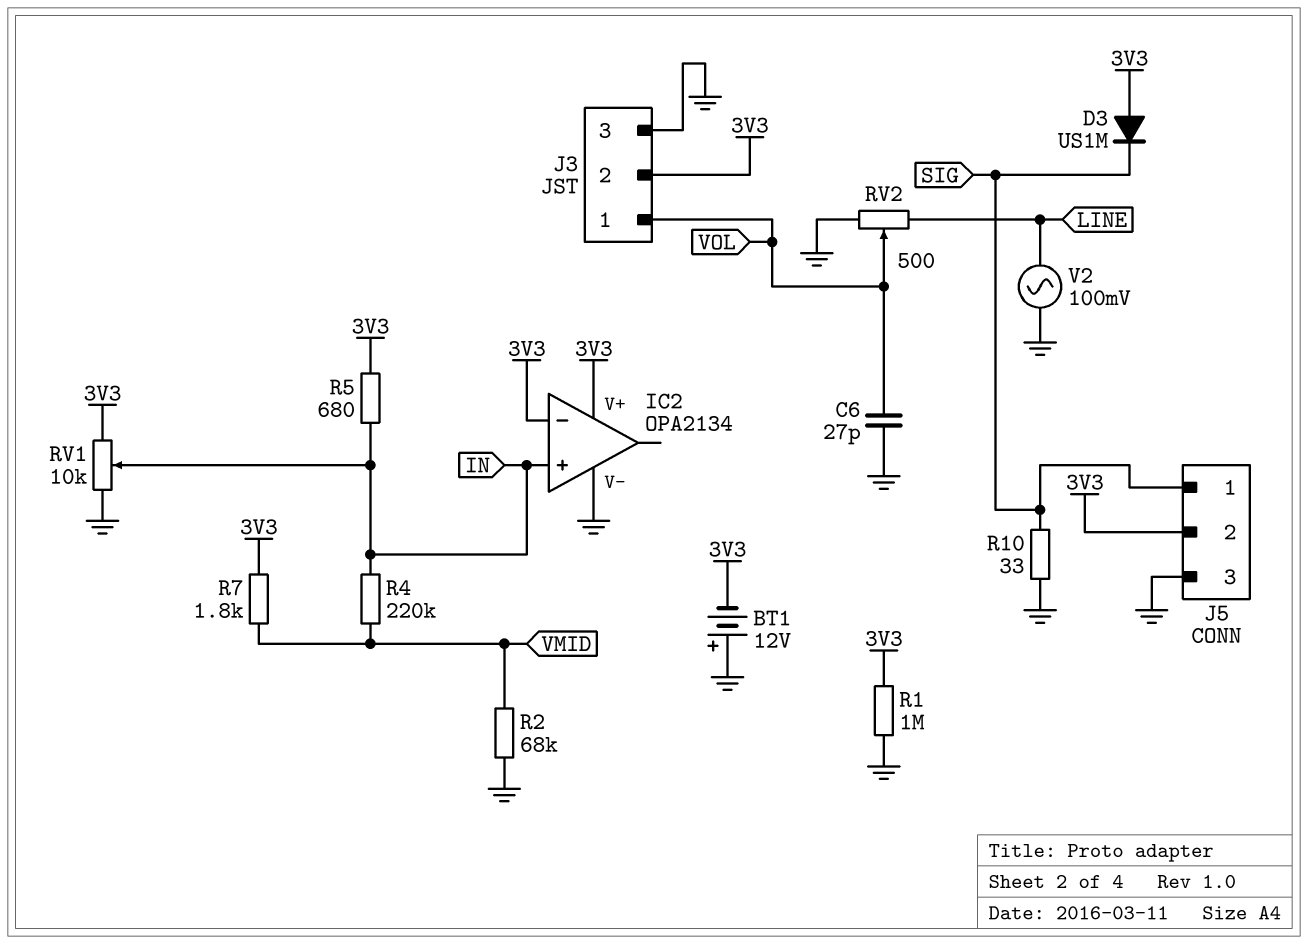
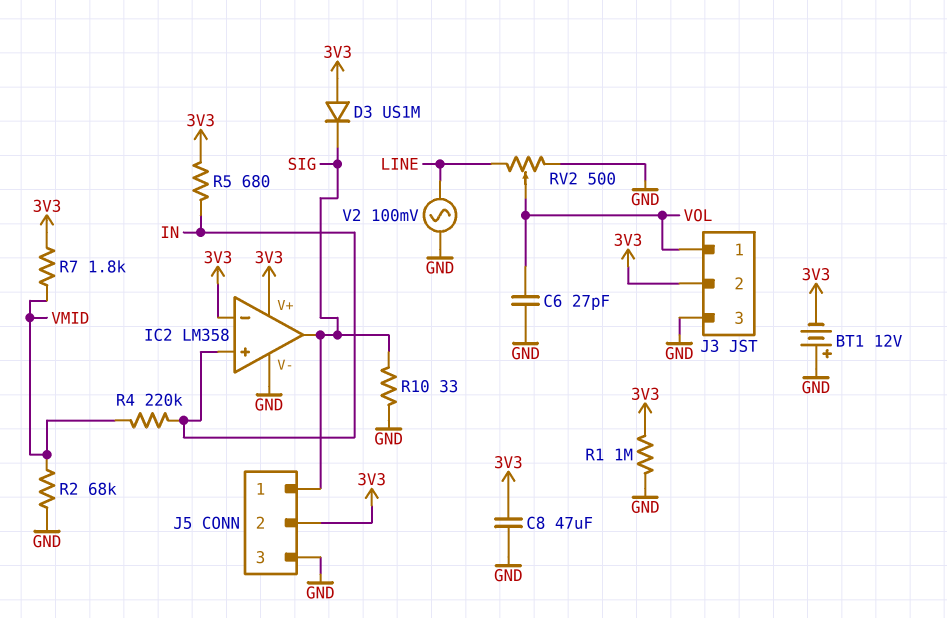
C8: none -> 47uF (3V3, GND)
IC2: OPA2134 -> LM358
IC2 pin out: none -> SIG
RV1: 10k (3V3, GND, wiper IN) -> none

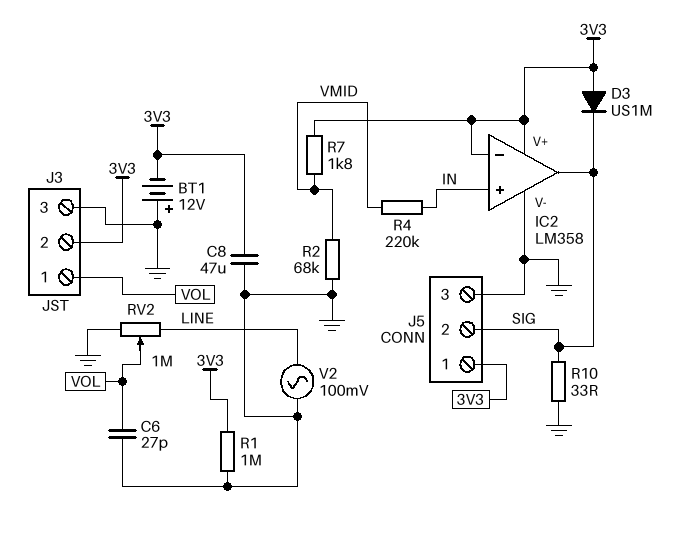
J5 pin 1: SIG -> 3V3
J5 pin 2: 3V3 -> SIG
R5: 680 (3V3, IN) -> none
RV2: 500 (GND, LINE, wiper VOL) -> 1M (GND, LINE, wiper VOL)

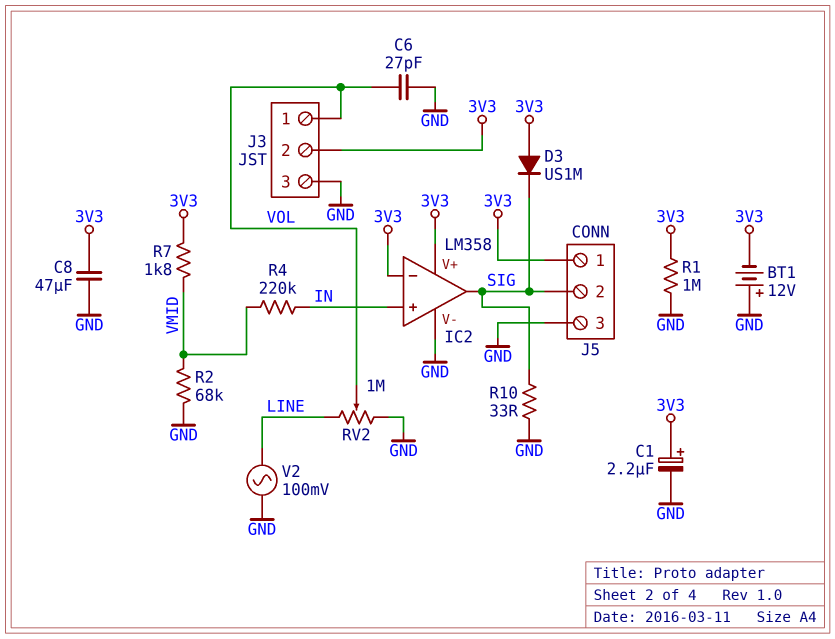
C1: none -> 2.2uF (plus 3V3, minus GND)

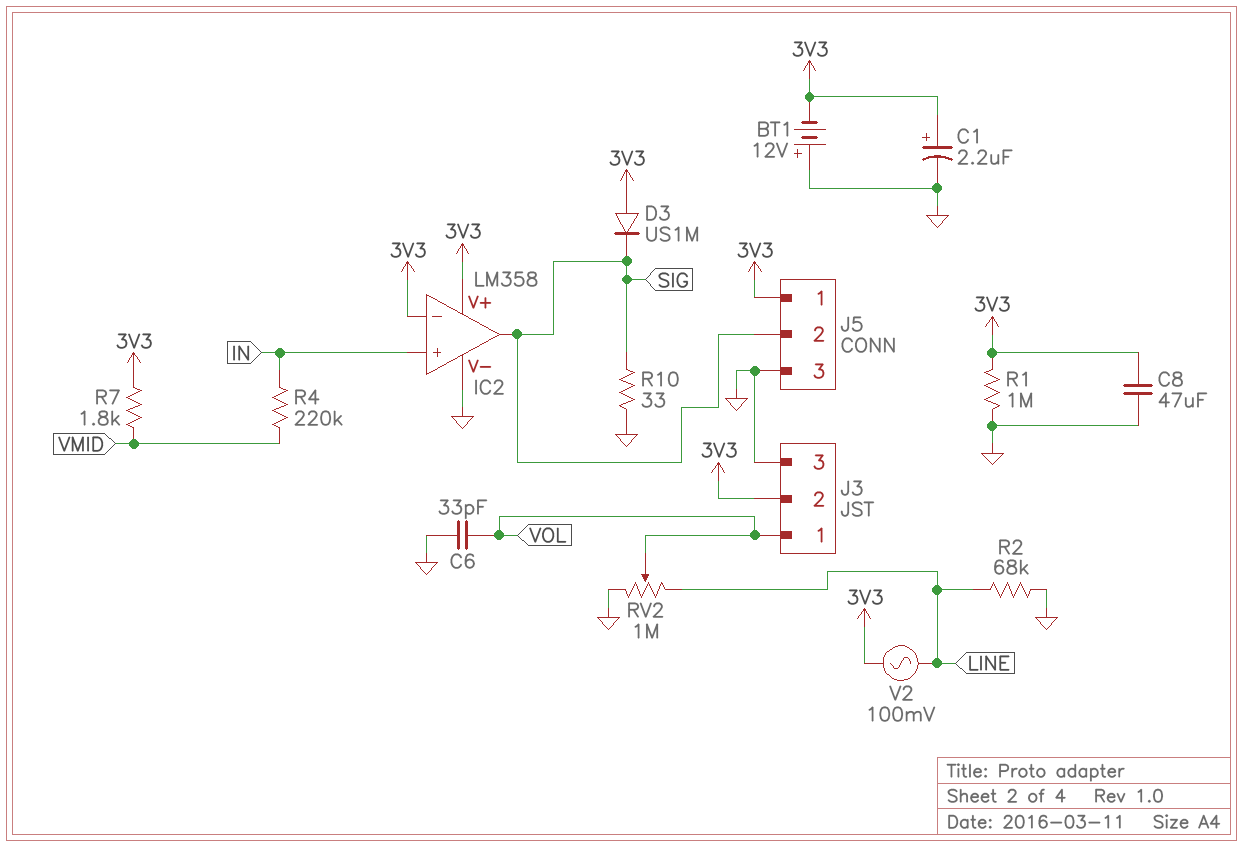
C6: 27pF (GND, VOL) -> 33pF (GND, VOL)
R2: 68k (GND, VMID) -> 68k (GND, LINE)
V2: AC 100mV (GND, LINE) -> AC 100mV (3V3, LINE)

